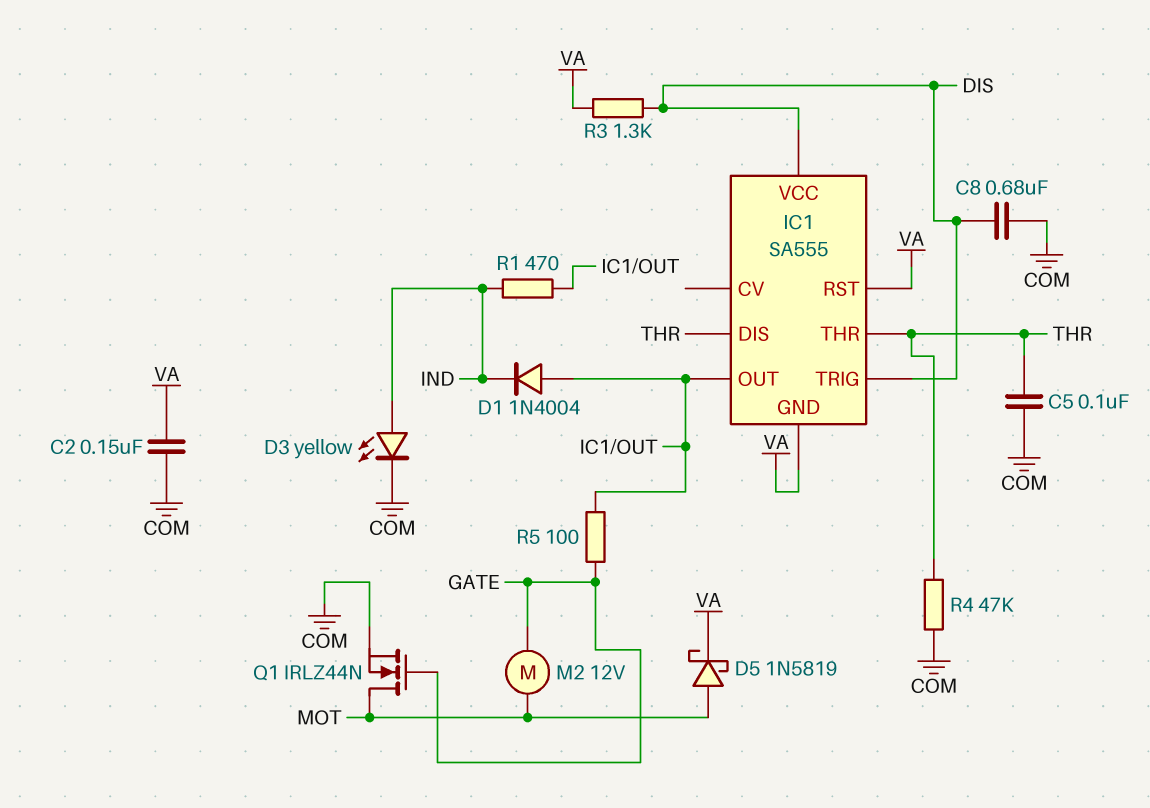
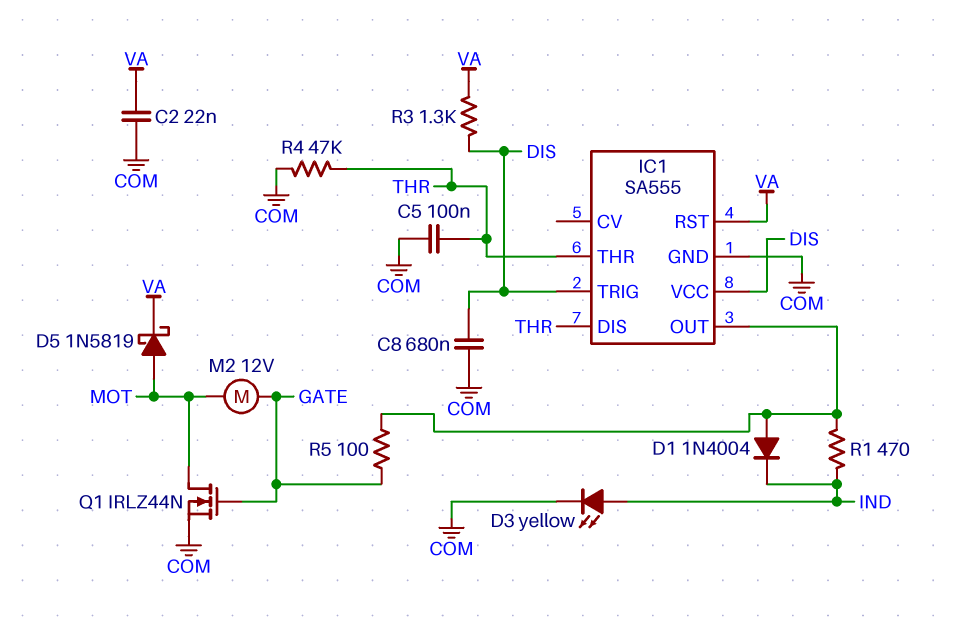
C2: 150nF (COM, VA) -> 22nF (COM, VA)
IC1 pin GND: VA -> COM

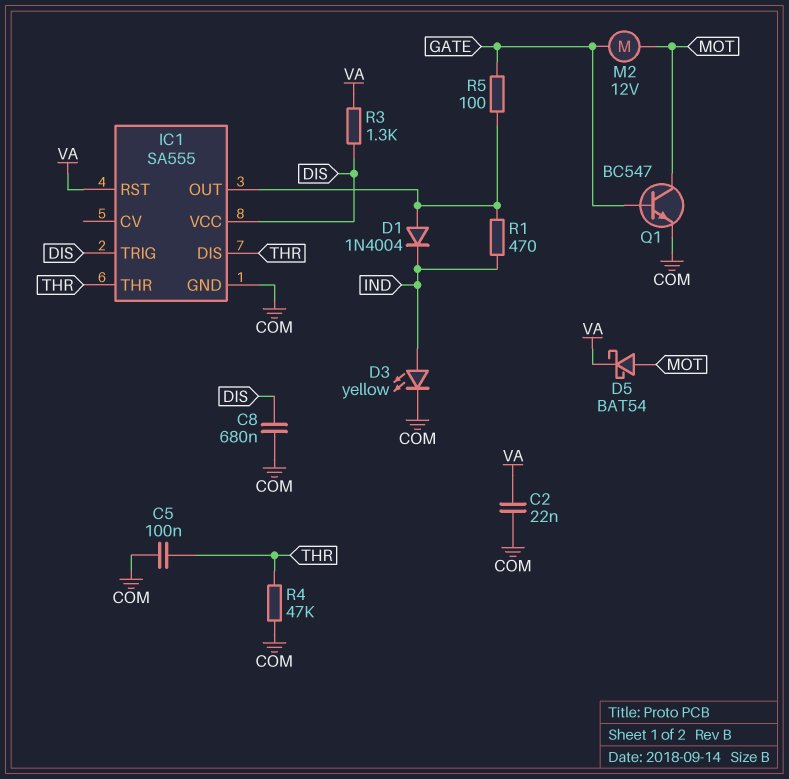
D5: schottky 1N5819 (A MOT, K VA) -> schottky BAT54 (A MOT, K VA)
Q1: NMOS IRLZ44N (G GATE, D MOT, S COM) -> NPN BC547 (B GATE, C MOT, E COM)

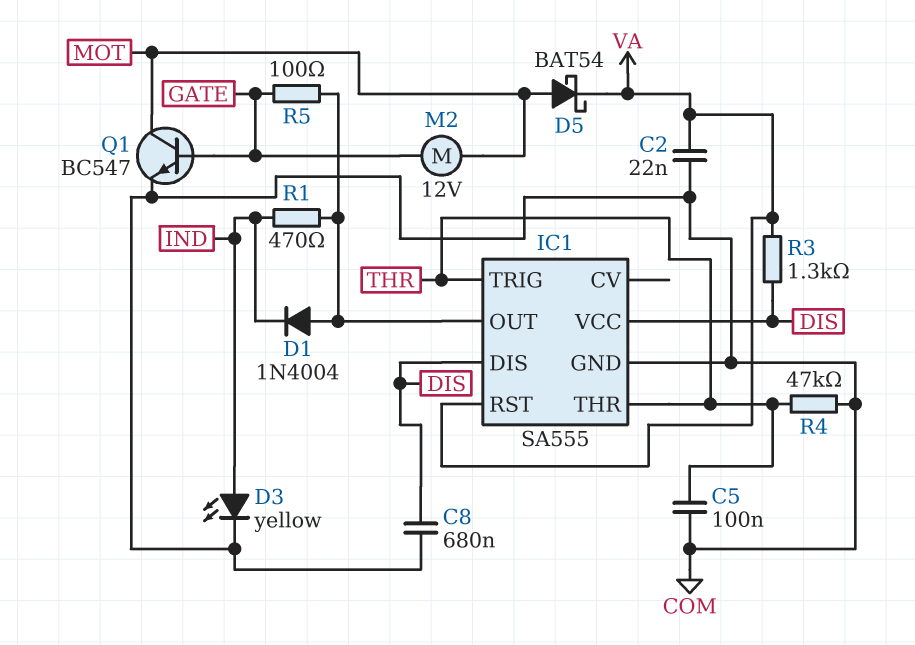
IC1 pin DIS: THR -> DIS
IC1 pin TRIG: DIS -> THR

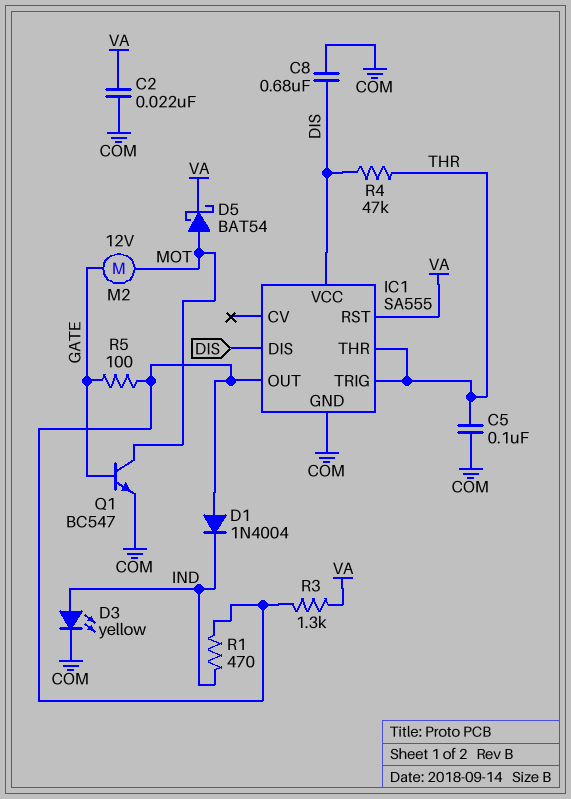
R3: 1.3k (DIS, VA) -> 1.3k (IC1/OUT, VA)
R4: 47k (COM, THR) -> 47k (DIS, THR)

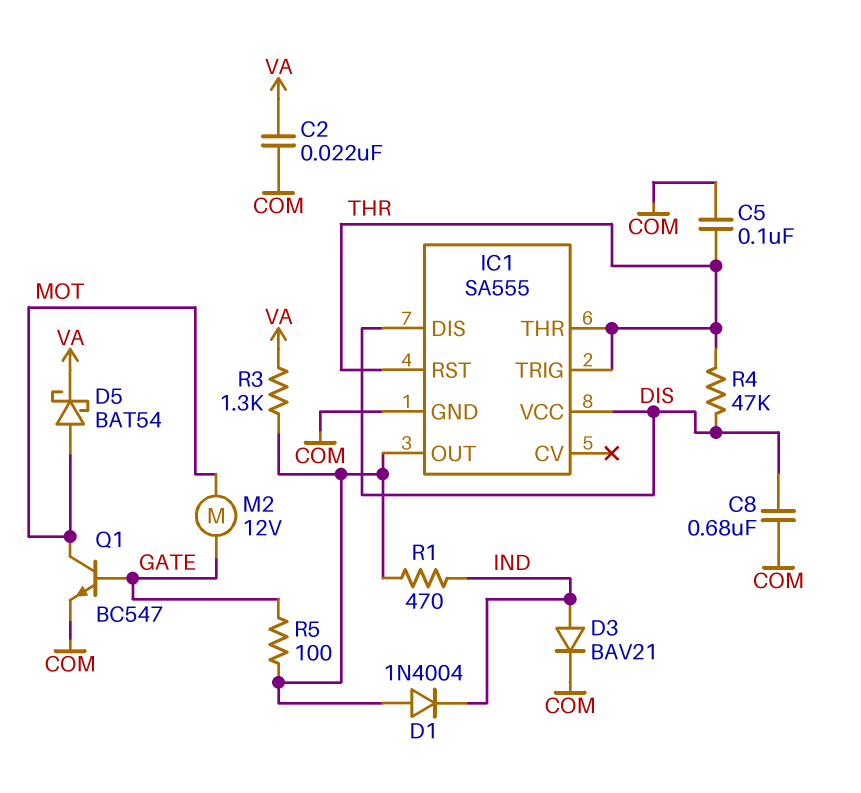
D3: LED yellow (A IND, K COM) -> diode BAV21 (A IND, K COM)
IC1 pin RST: VA -> THR

